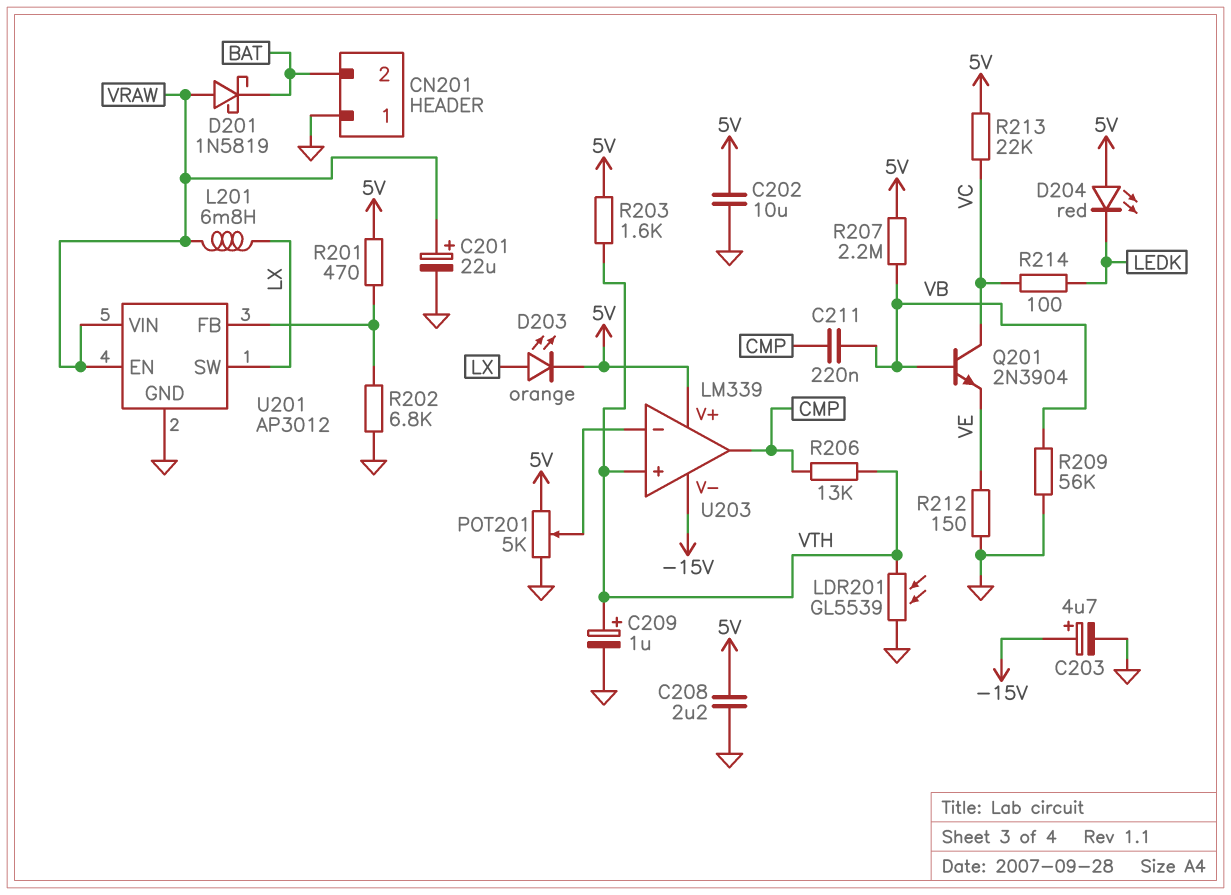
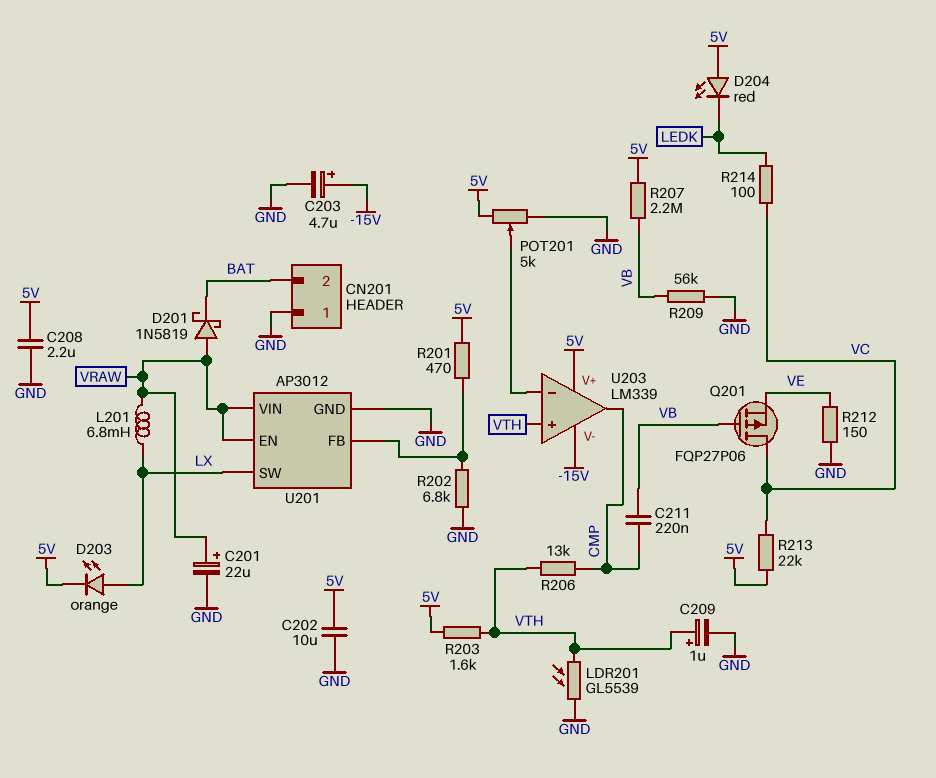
Q201: NPN 2N3904 (B VB, C VC, E VE) -> PMOS FQP27P06 (G VB, D VC, S VE)

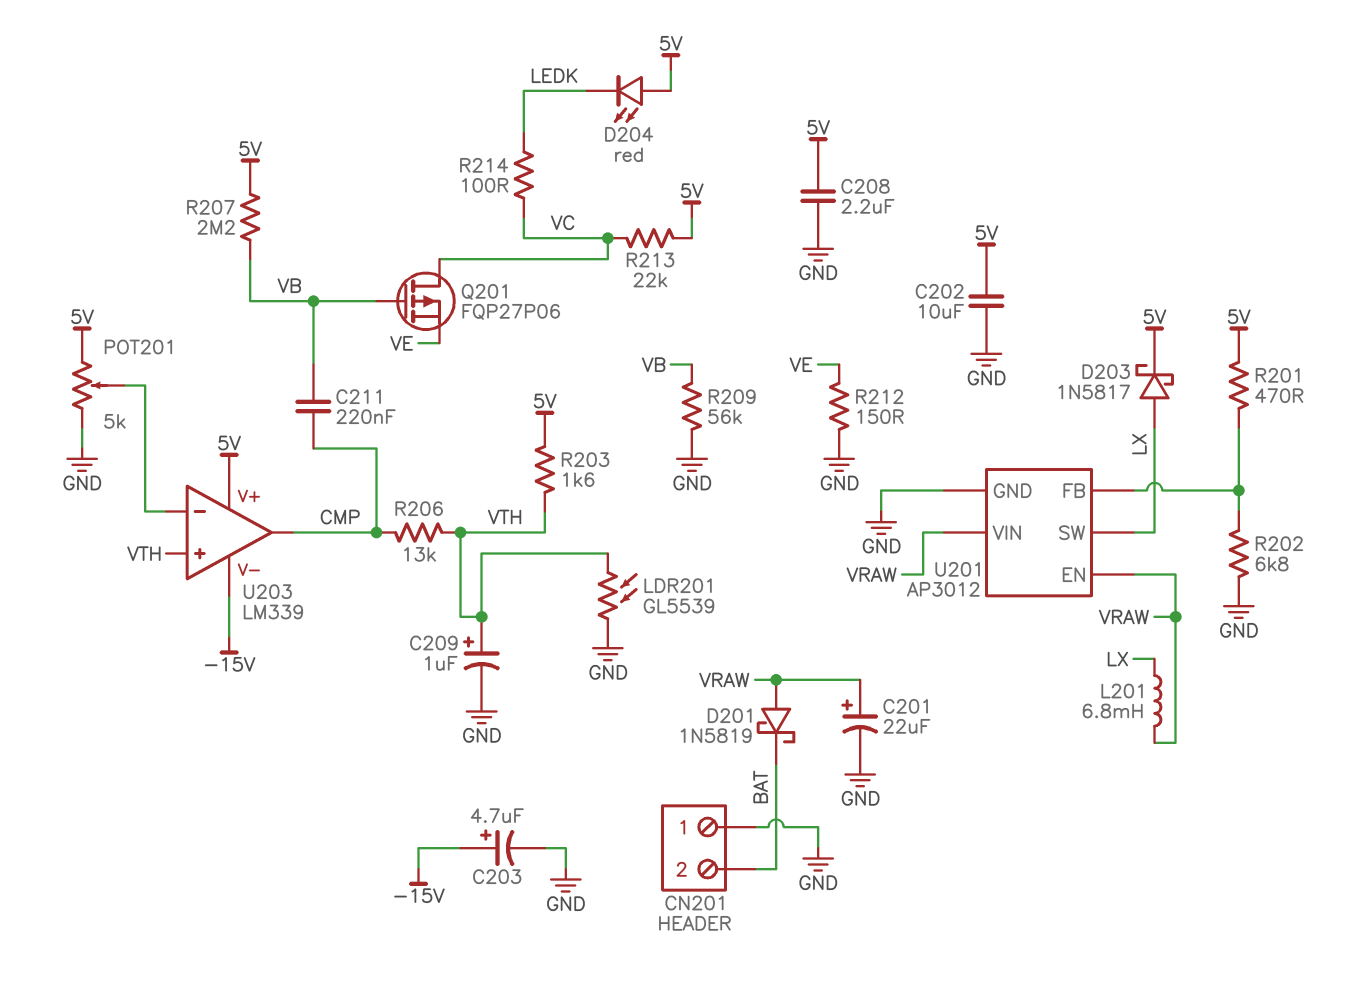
D203: LED orange (A LX, K 5V) -> schottky 1N5817 (A LX, K 5V)

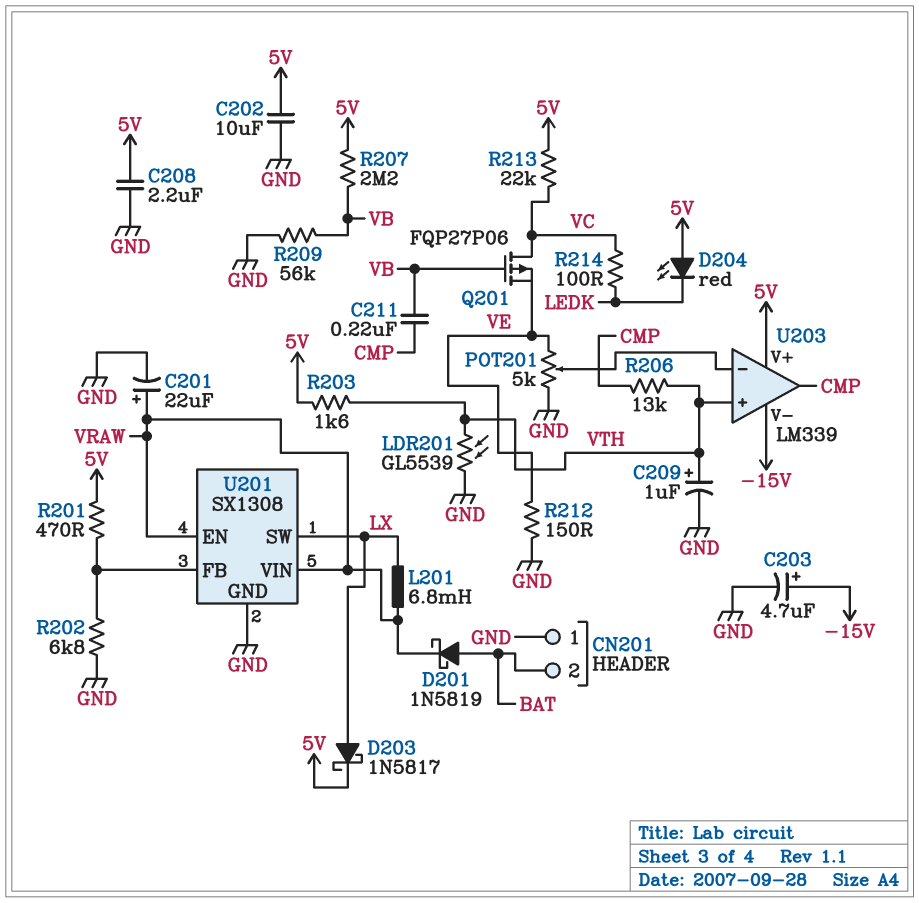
D201: schottky 1N5819 (A VRAW, K BAT) -> schottky 1N5819 (A BAT, K VRAW)
POT201: 5k (5V, GND, wiper U203/in-) -> 5k (GND, VE, wiper U203/in-)
U201: AP3012 -> SX1308

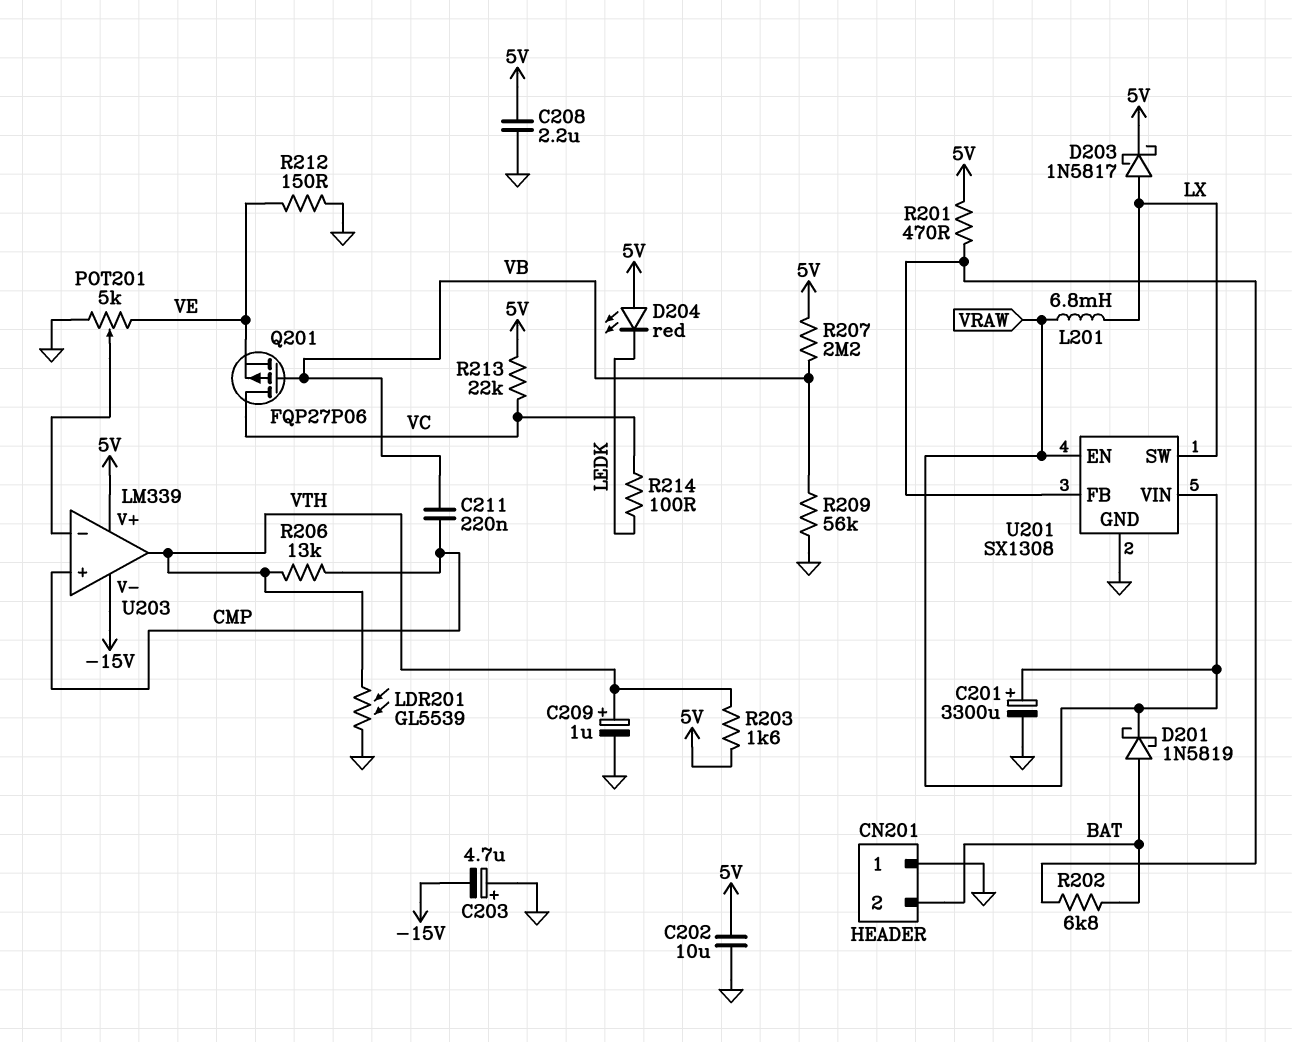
C201: 22uF (plus VRAW, minus GND) -> 3300uF (plus VRAW, minus GND)
C203: 4.7uF (plus -15V, minus GND) -> 4.7uF (plus GND, minus -15V)
R202: 6.8k (GND, U201/FB) -> 6.8k (BAT, U201/FB)
U203 pin in+: VTH -> CMP
U203 pin out: CMP -> VTH

